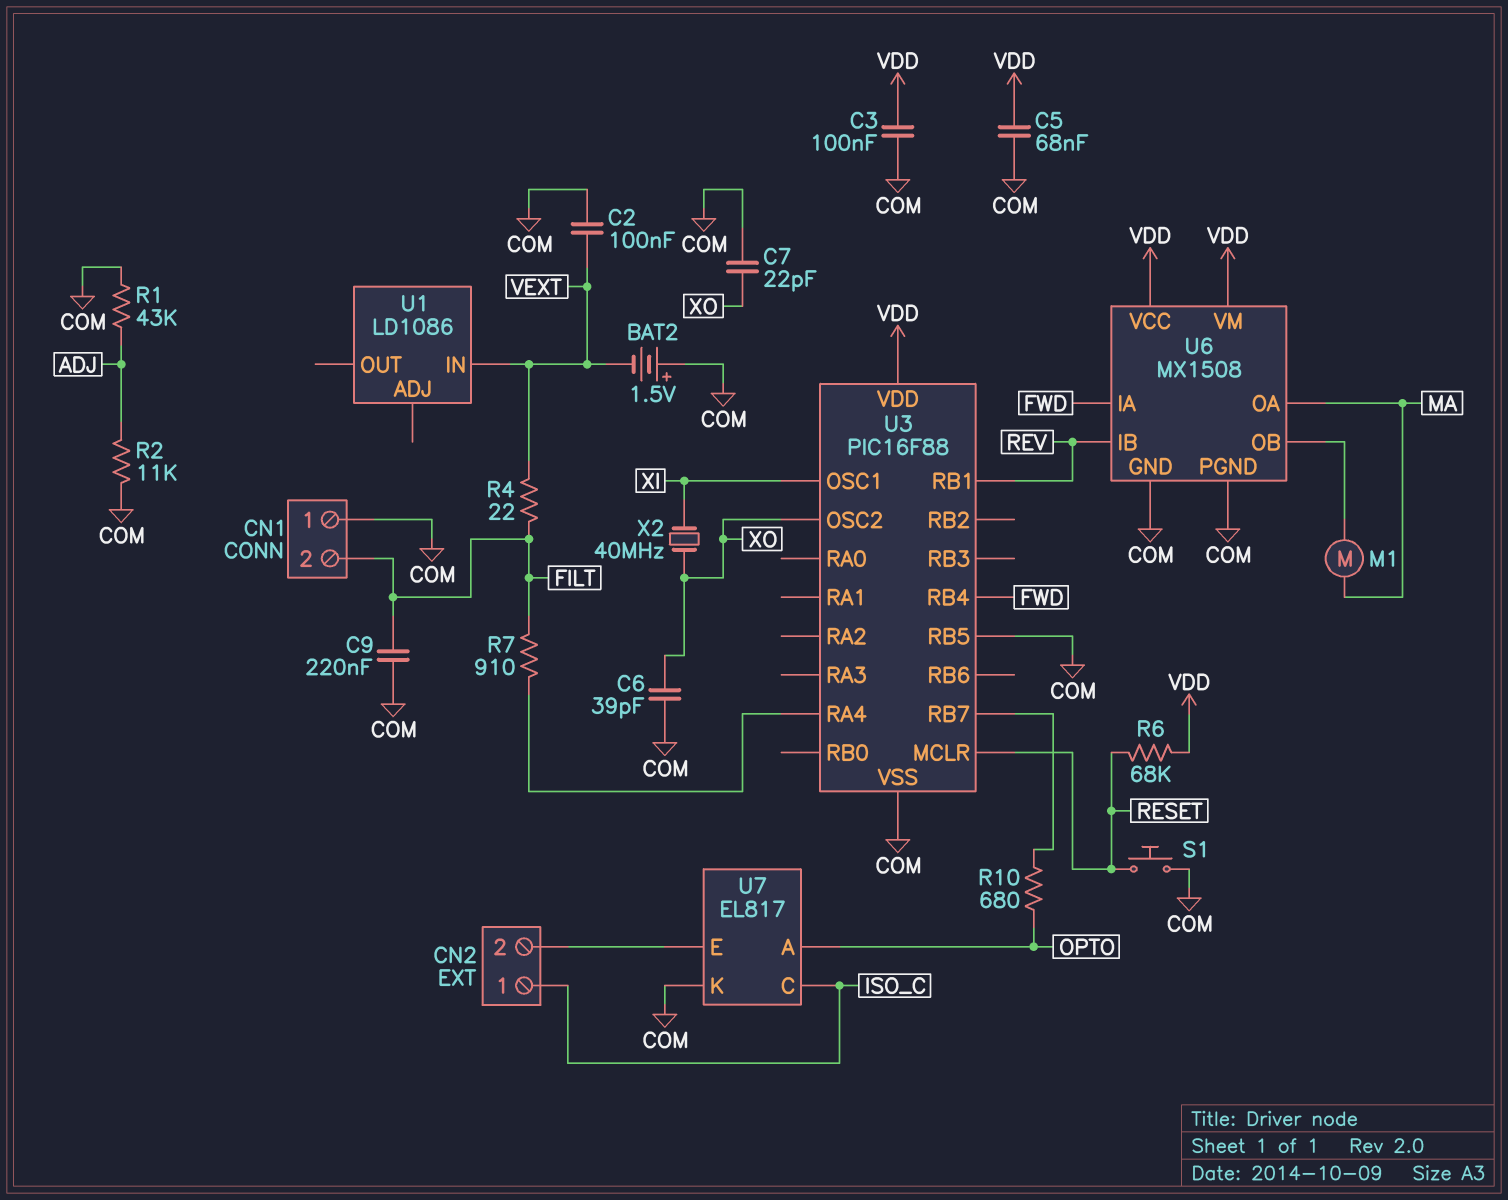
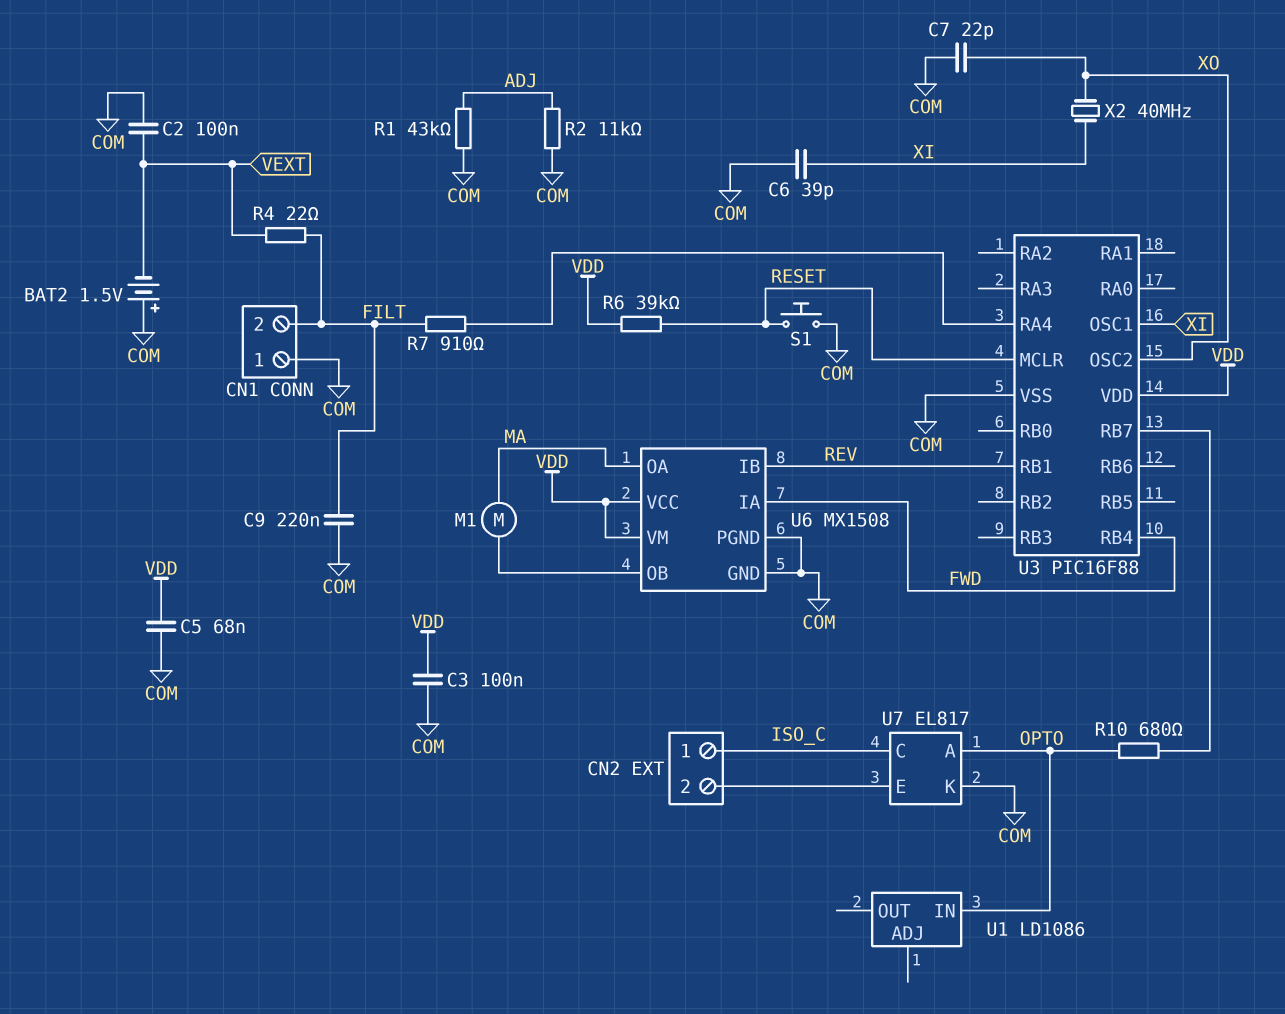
C6: 39pF (COM, XO) -> 39pF (COM, XI)
R6: 68k (RESET, VDD) -> 39k (RESET, VDD)
U1 pin IN: VEXT -> OPTO
U3 pin RB5: COM -> none

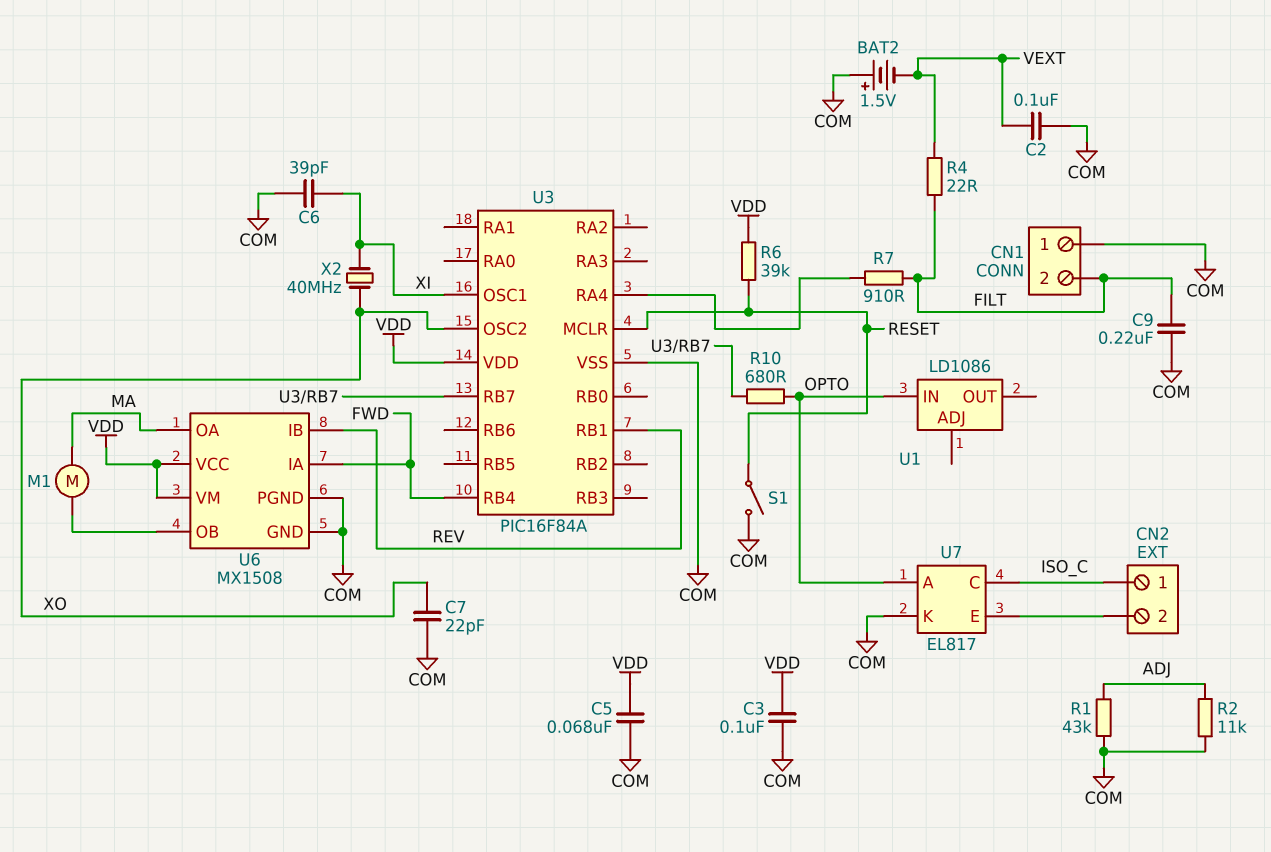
S1: button (COM, RESET) -> switch (COM, RESET)
U3: PIC16F88 -> PIC16F84A

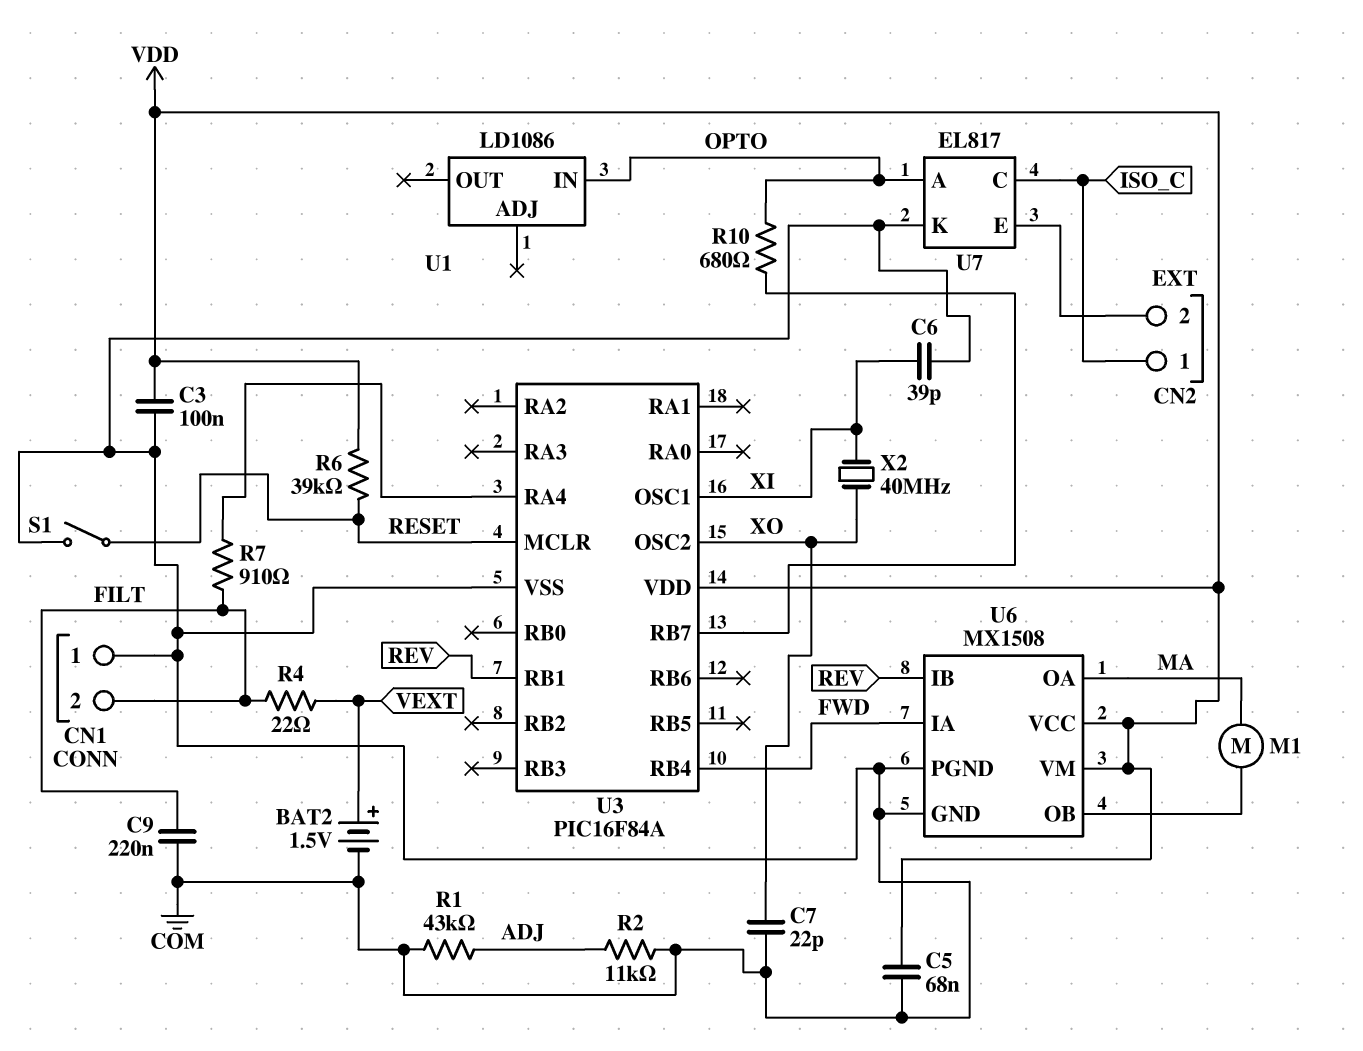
BAT2: 1.5V (plus COM, minus VEXT) -> 1.5V (plus VEXT, minus COM)
C2: 100nF (COM, VEXT) -> none

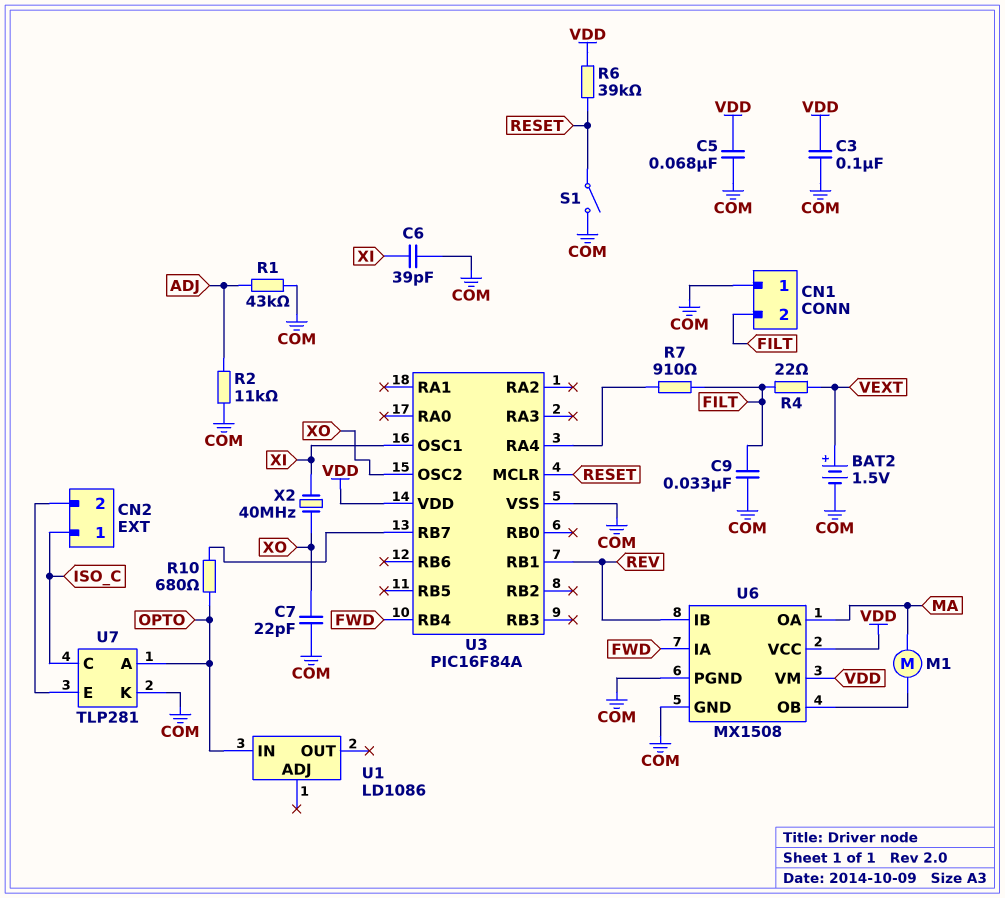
C9: 220nF (COM, FILT) -> 33nF (COM, FILT)
U7: EL817 -> TLP281

